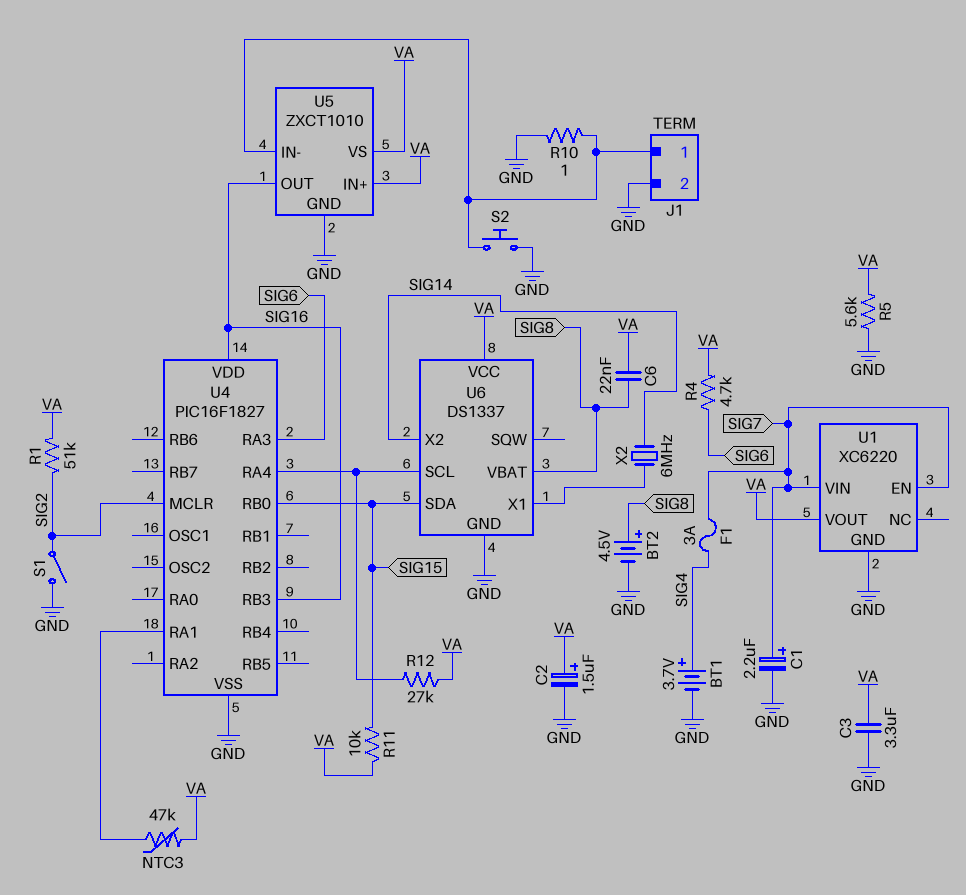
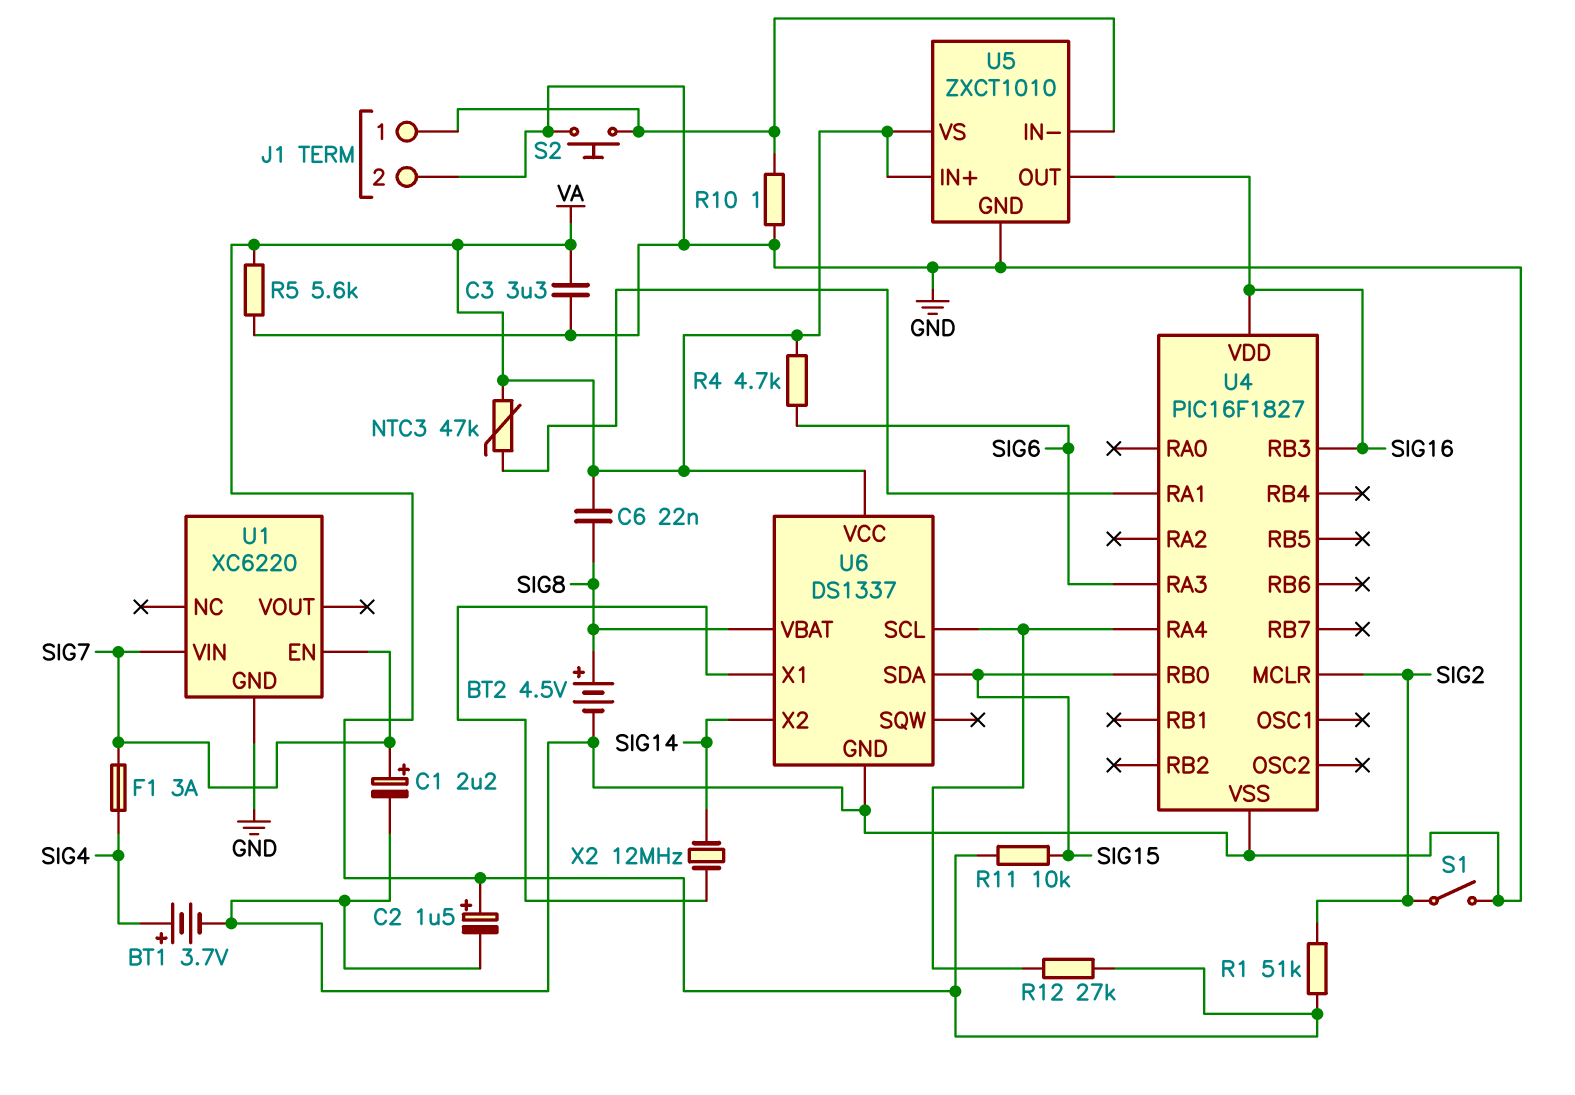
U1 pin VOUT: VA -> none
X2: 6MHz (SIG14, U6/X1) -> 12MHz (SIG14, U6/X1)

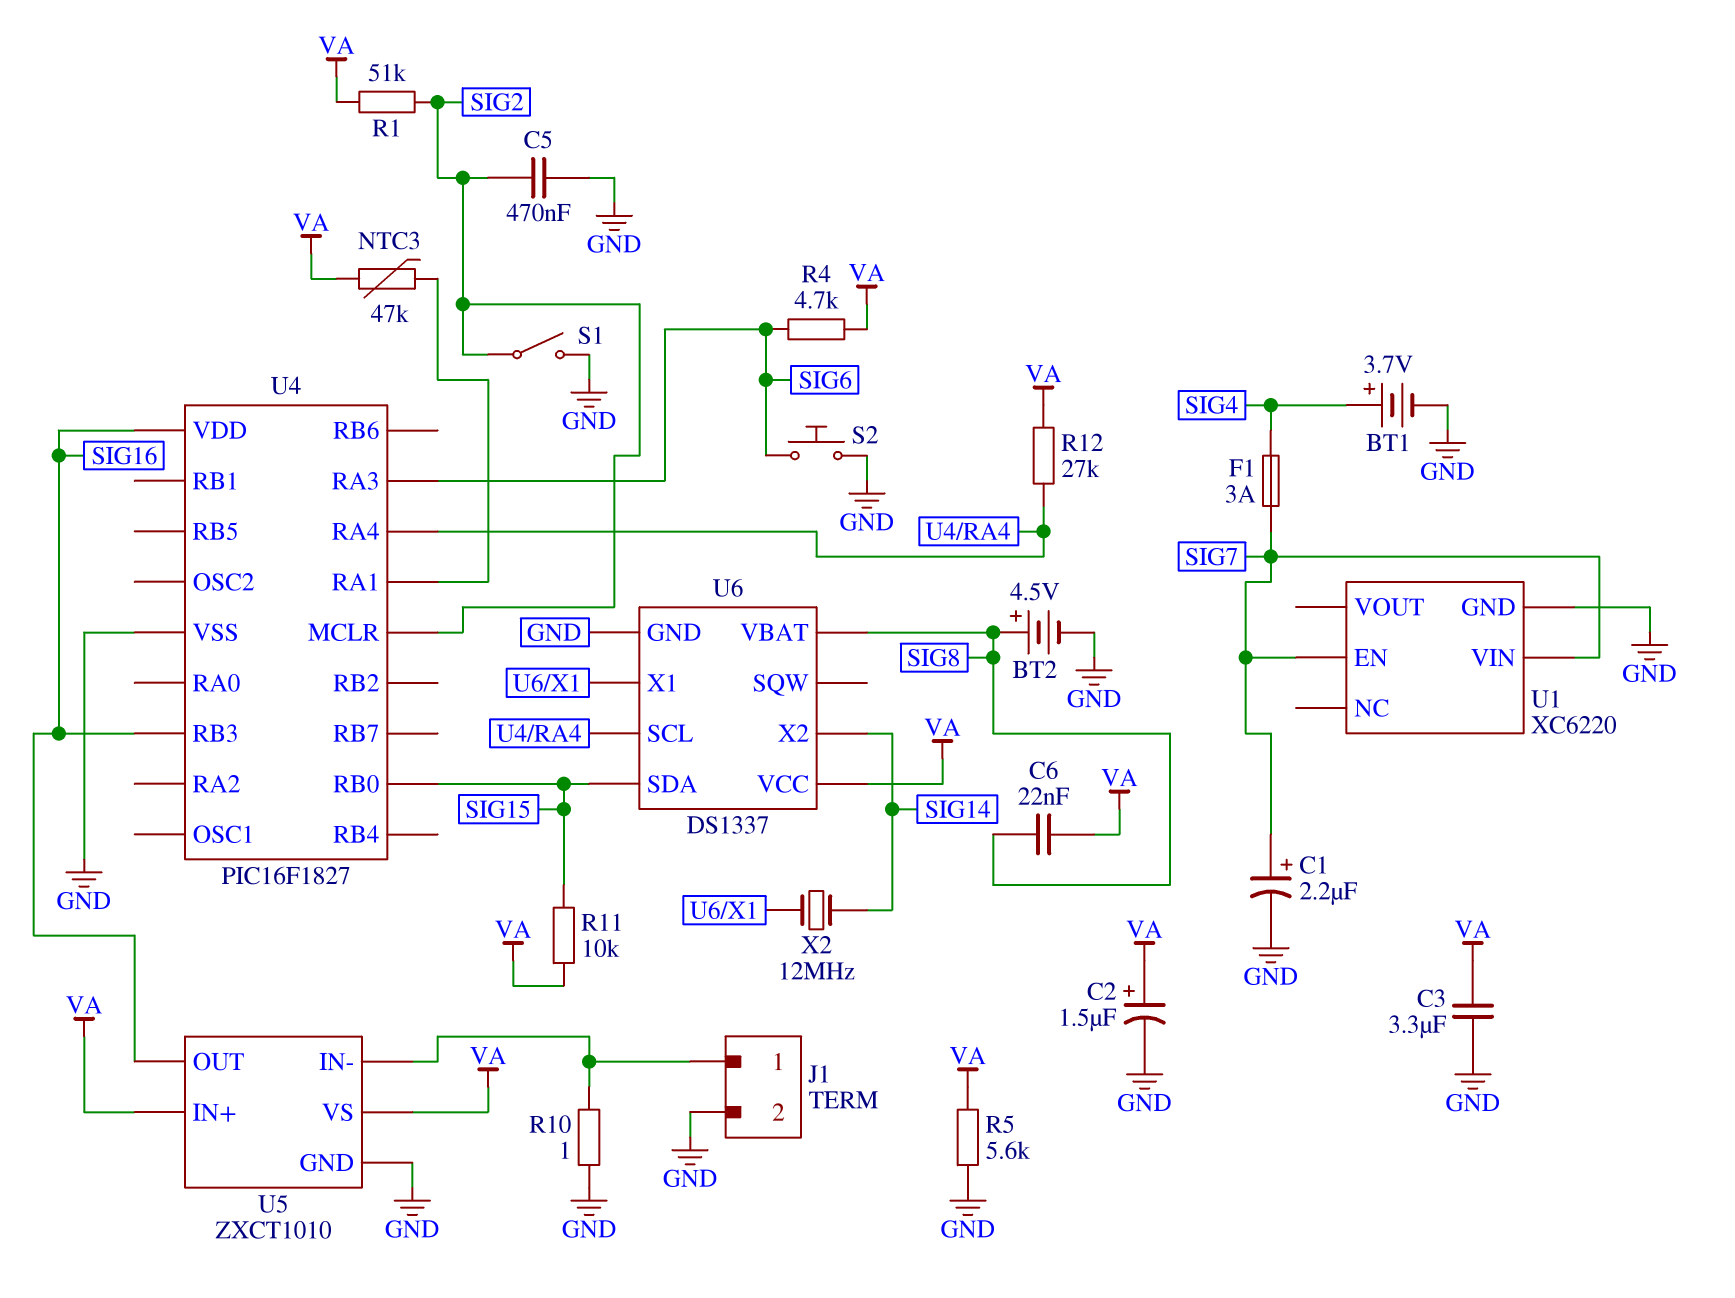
C5: none -> 470nF (GND, SIG2)
S2: button (GND, J1/1) -> button (GND, SIG6)

